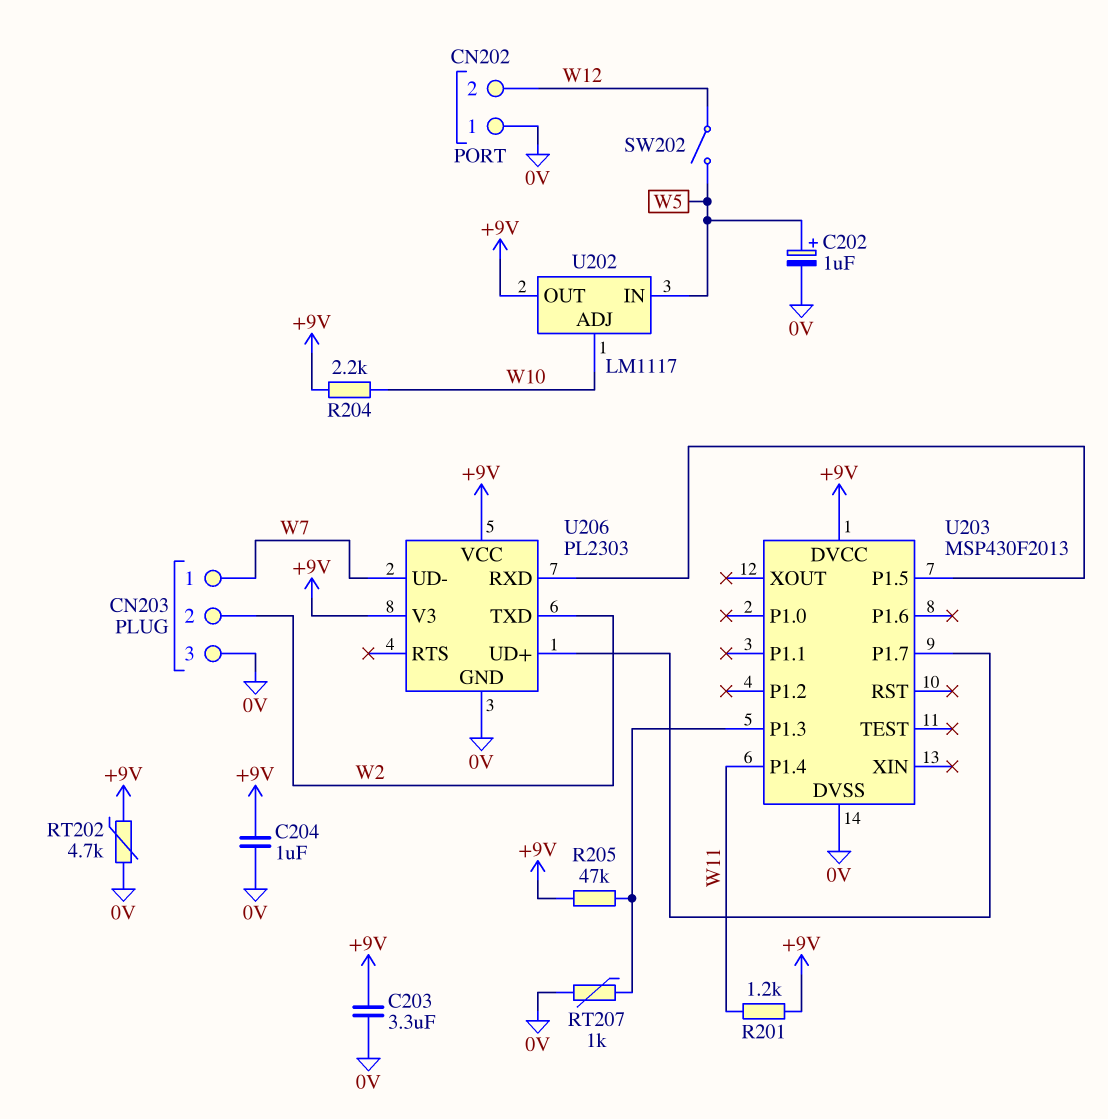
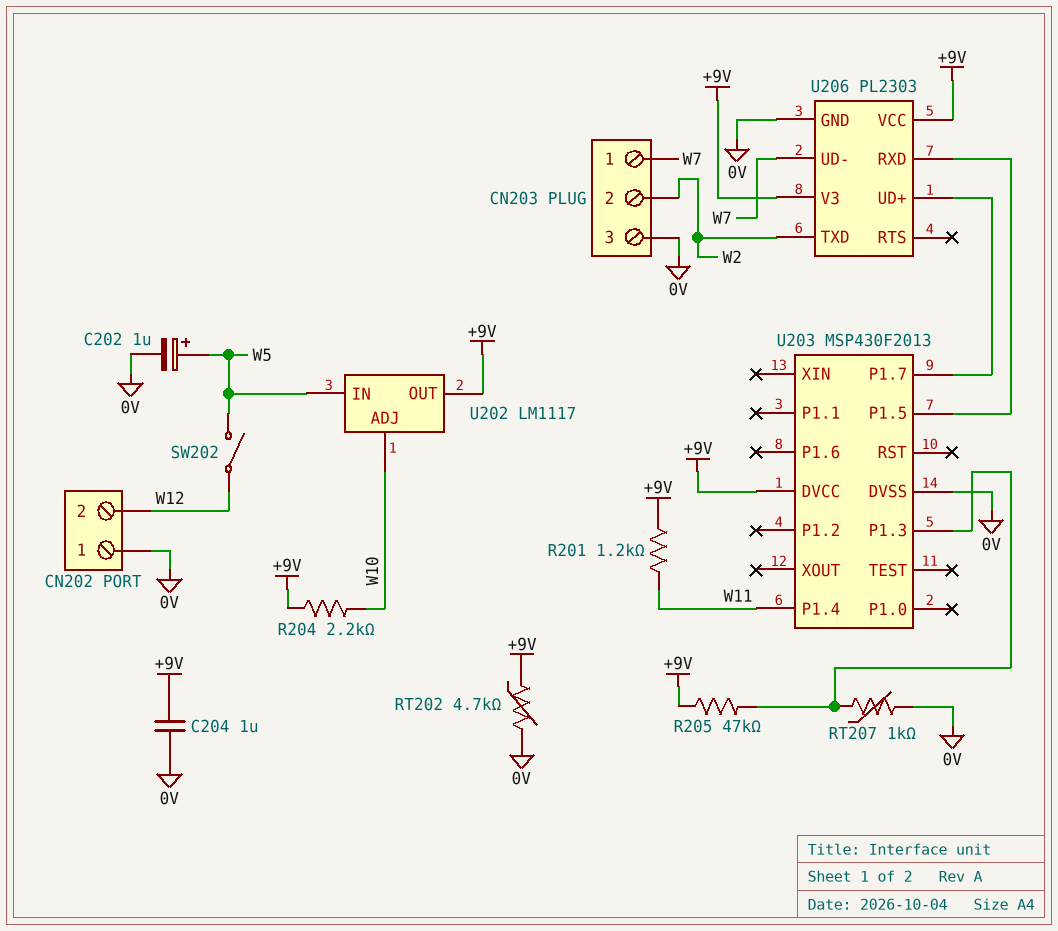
C203: 3.3uF (+9V, 0V) -> none

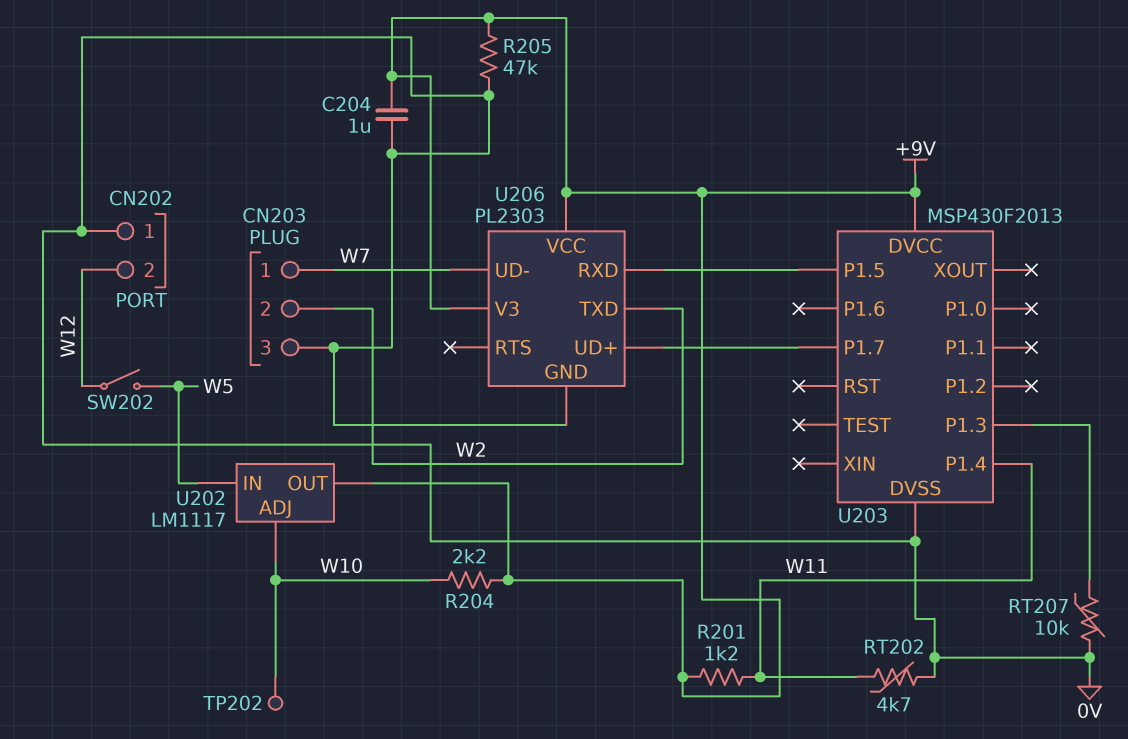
C202: 1uF (plus W5, minus 0V) -> none
R205: 47k (+9V, U203/P1.3) -> 47k (+9V, 0V)
RT202: 4.7k (+9V, 0V) -> 4.7k (0V, W11)
RT207: 1k (0V, U203/P1.3) -> 10k (0V, U203/P1.3)
TP202: none -> test point (W10)

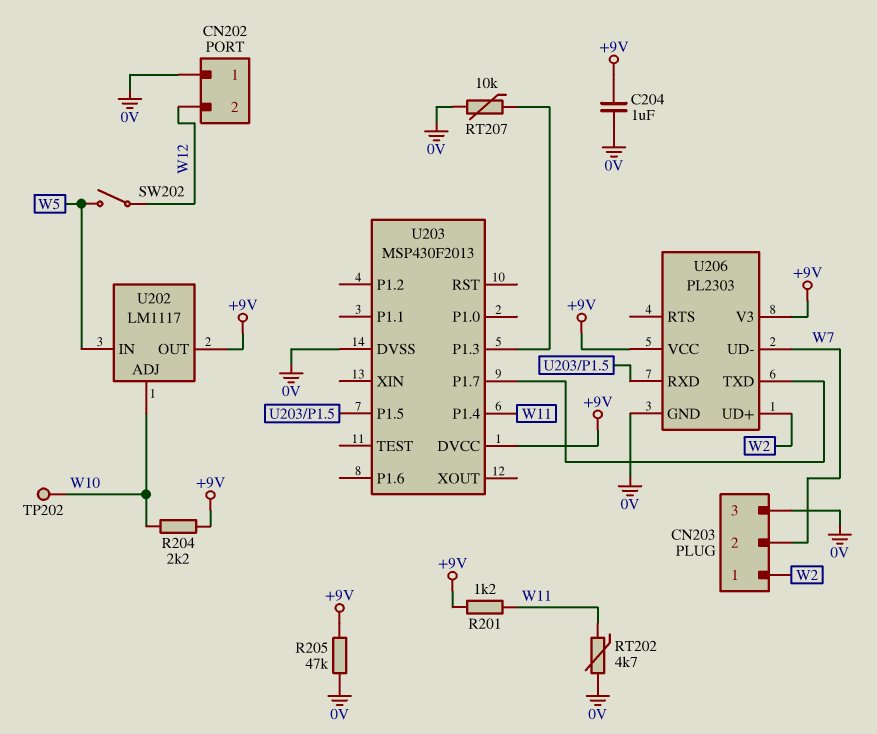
CN203 pin 1: W7 -> W2
CN203 pin 2: W2 -> W7
U206 pin TXD: W2 -> U203/P1.7
U206 pin UD+: U203/P1.7 -> W2

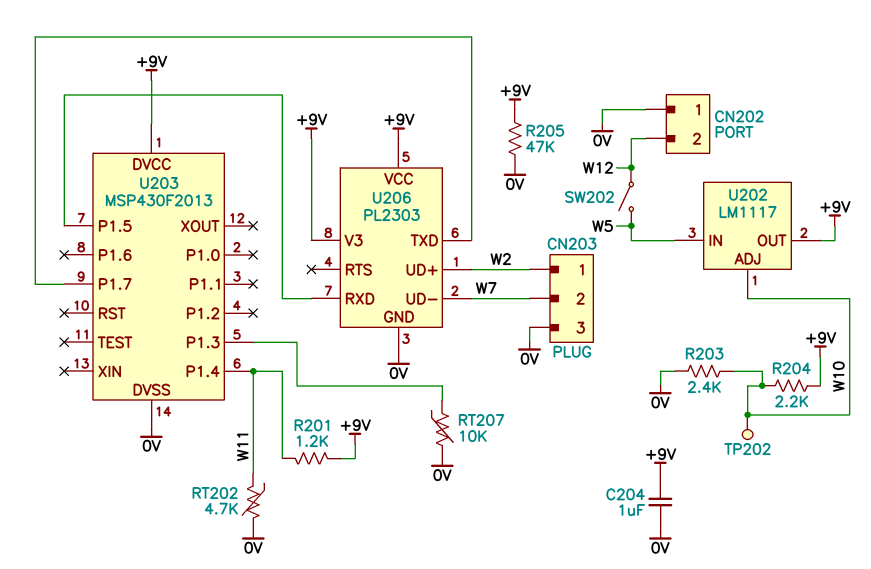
R203: none -> 2.4k (0V, W10)

